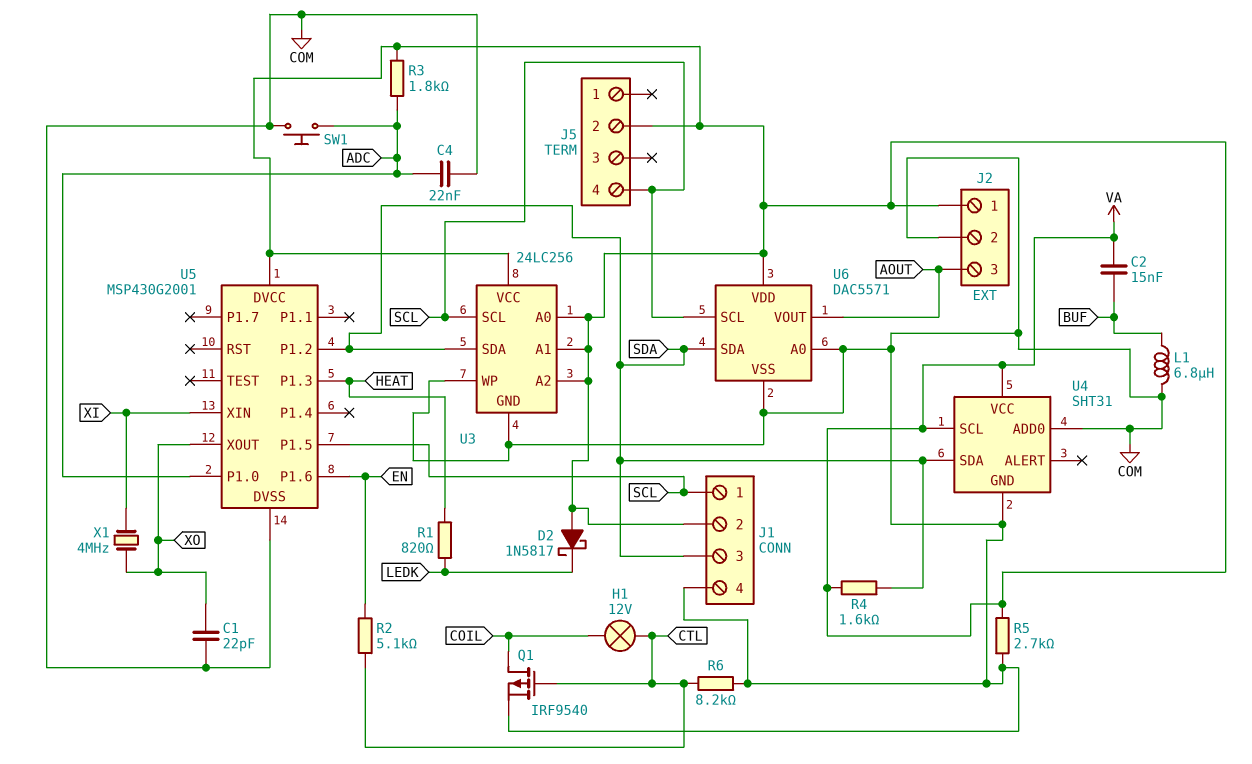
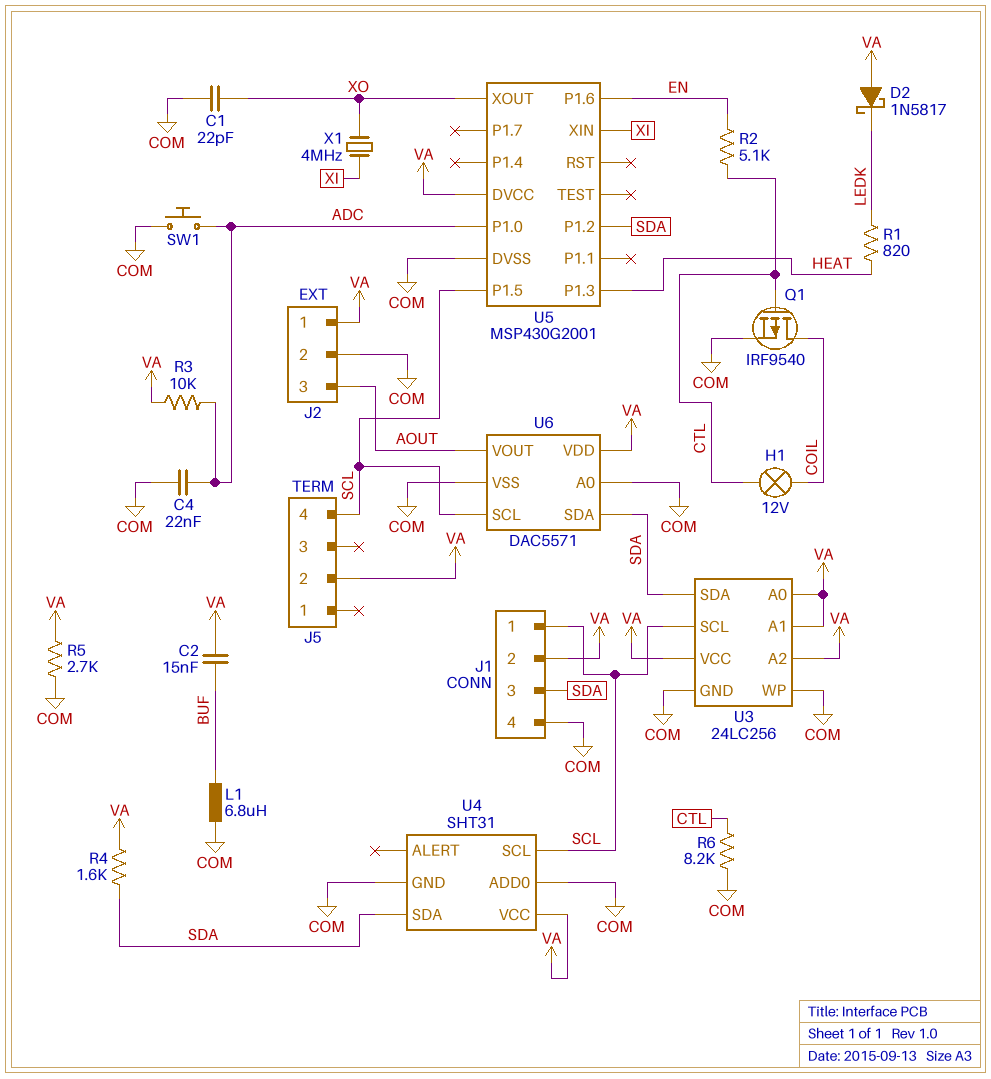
R3: 1.8k (ADC, VA) -> 10k (ADC, VA)
U4 pin SCL: VA -> SCL

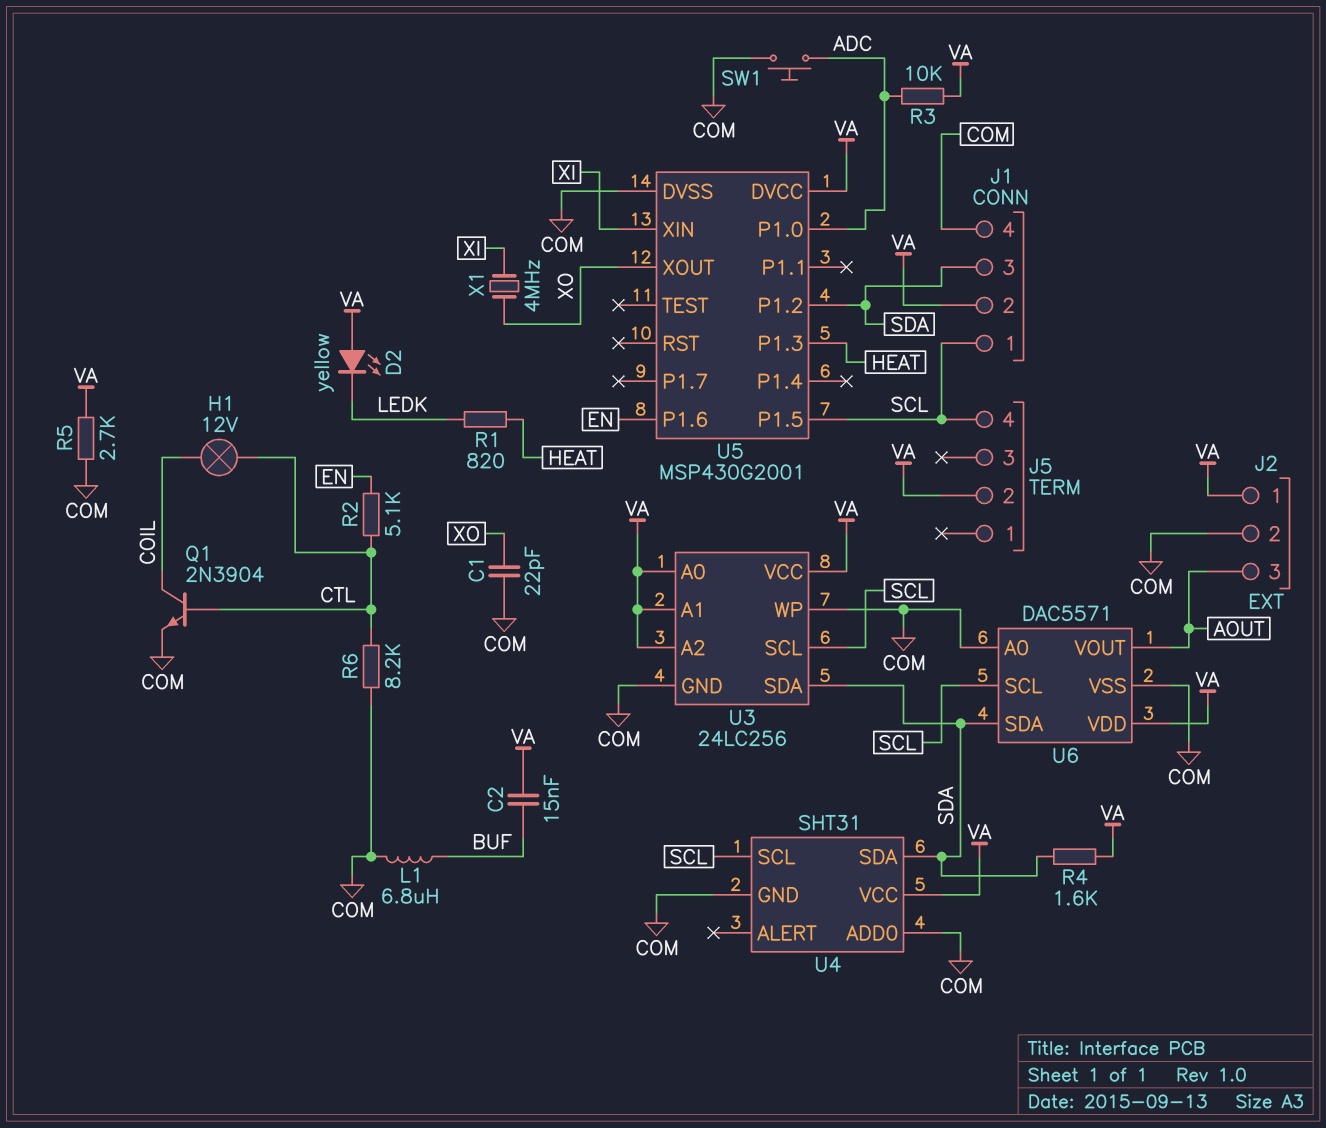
C4: 22nF (ADC, COM) -> none
D2: schottky 1N5817 (A VA, K LEDK) -> LED yellow (A VA, K LEDK)
Q1: PMOS IRF9540 (G CTL, D COIL, S COM) -> NPN 2N3904 (B CTL, C COIL, E COM)

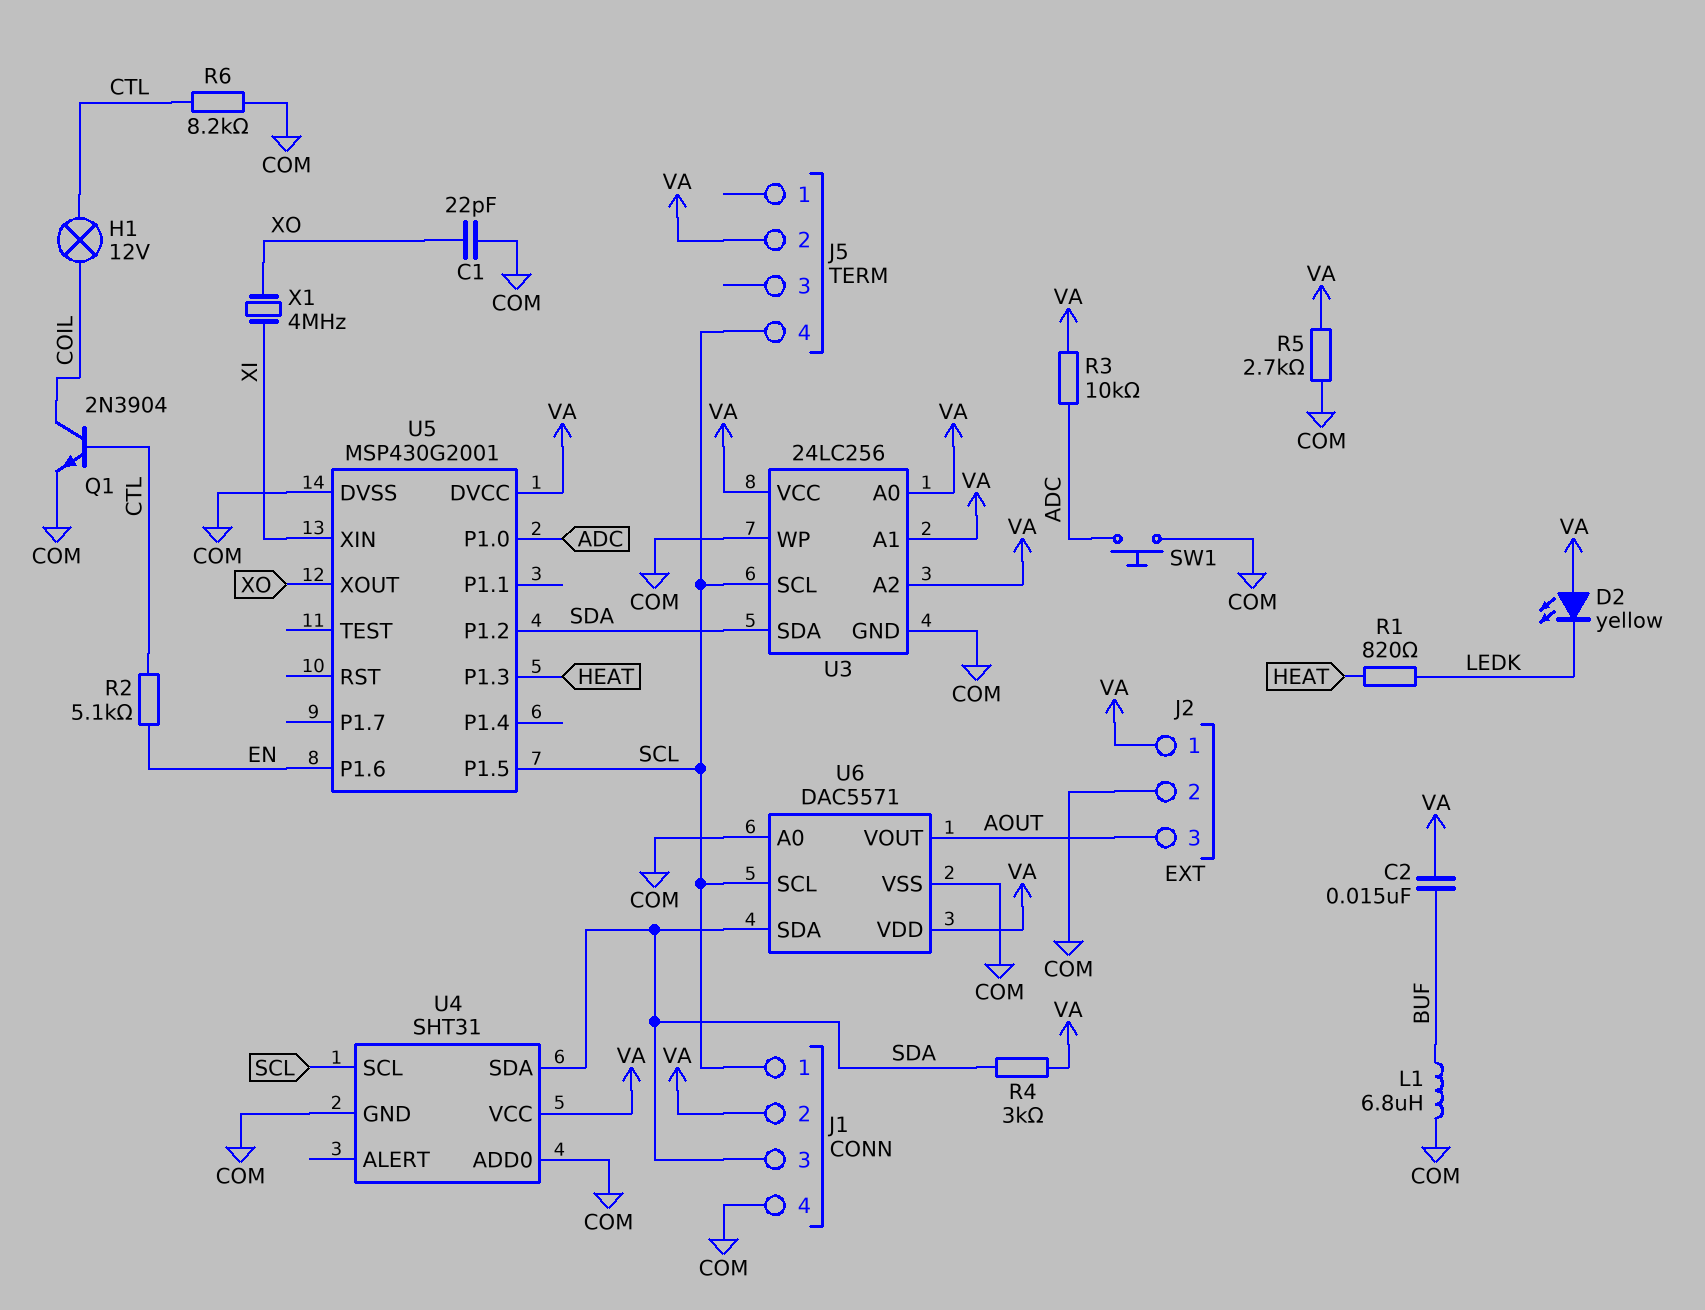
R4: 1.6k (SDA, VA) -> 3k (SDA, VA)

